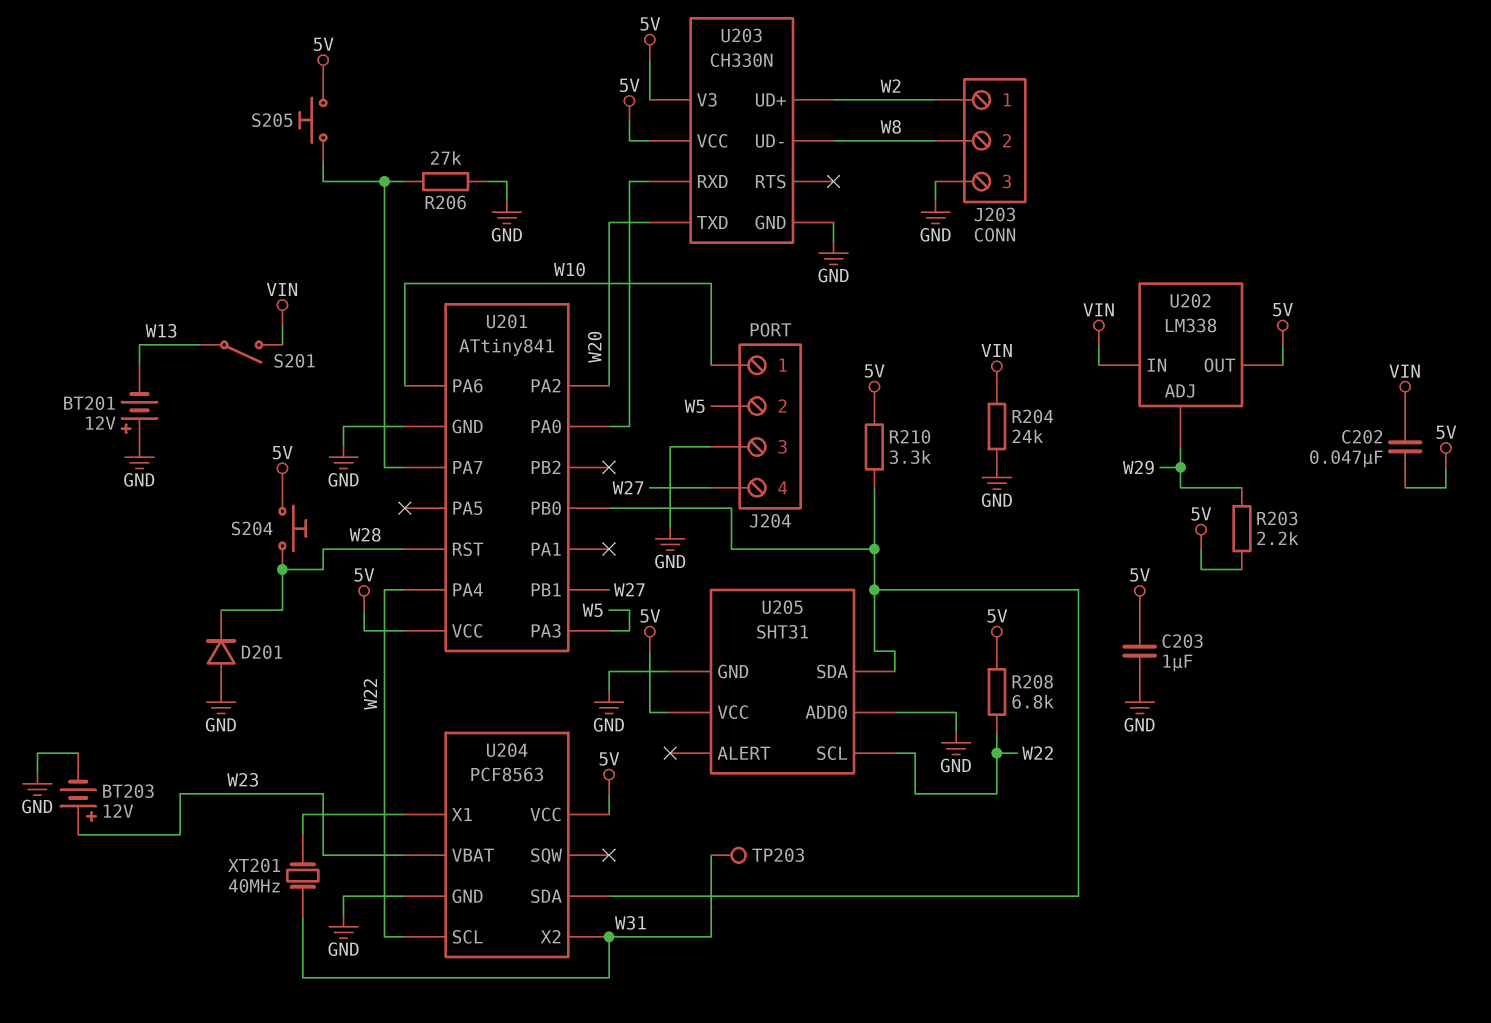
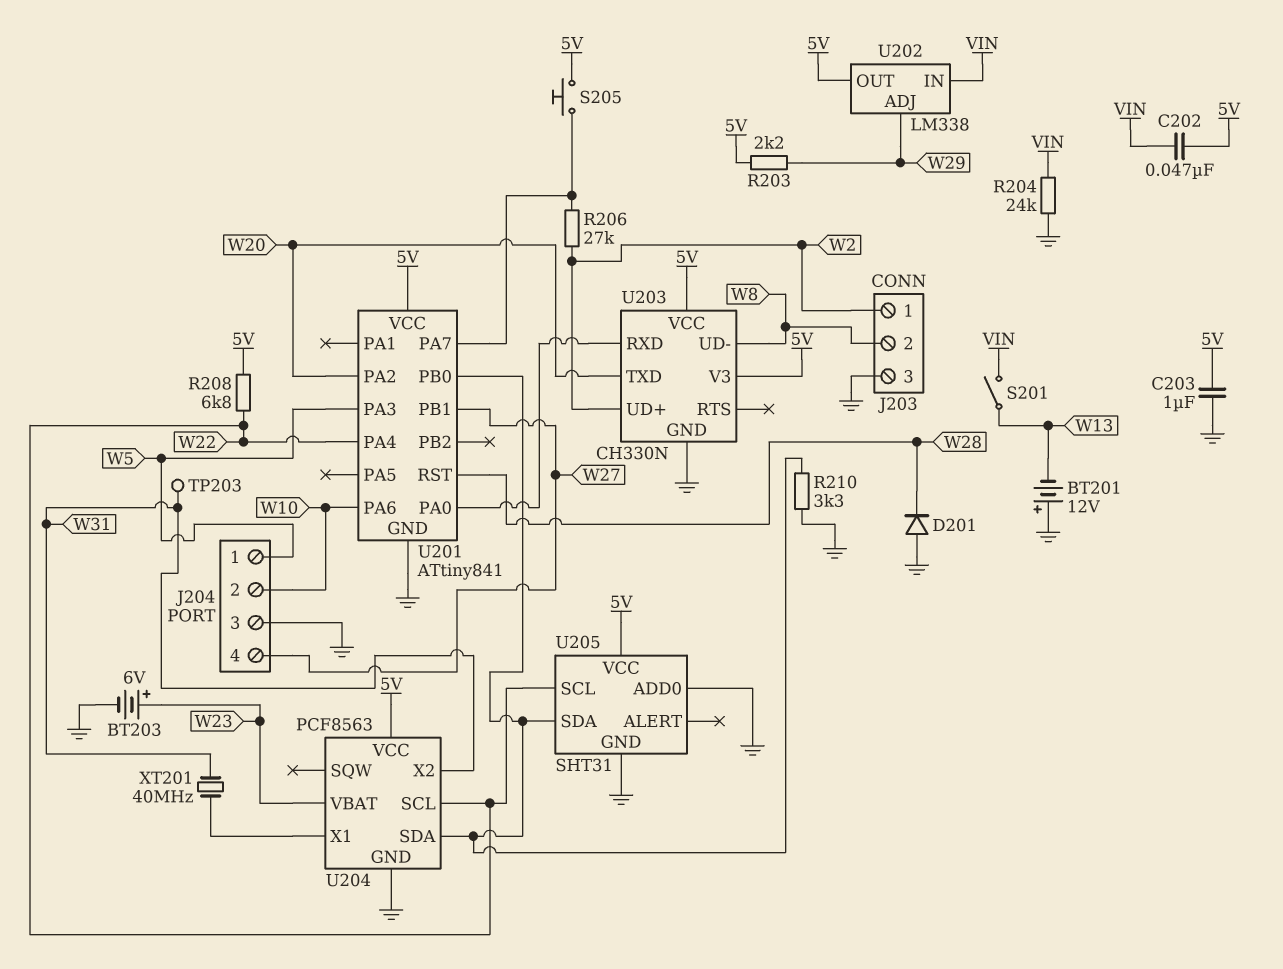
BT203: 12V (plus W23, minus GND) -> 6V (plus W23, minus GND)
J204 pin 1: W10 -> W5
J204 pin 2: W5 -> W10
R206: 27k (GND, U201/PA7) -> 27k (U201/PA7, W2)
R210: 3.3k (5V, U201/PB0) -> 3.3k (GND, U201/PB0)
S204: button (5V, W28) -> none

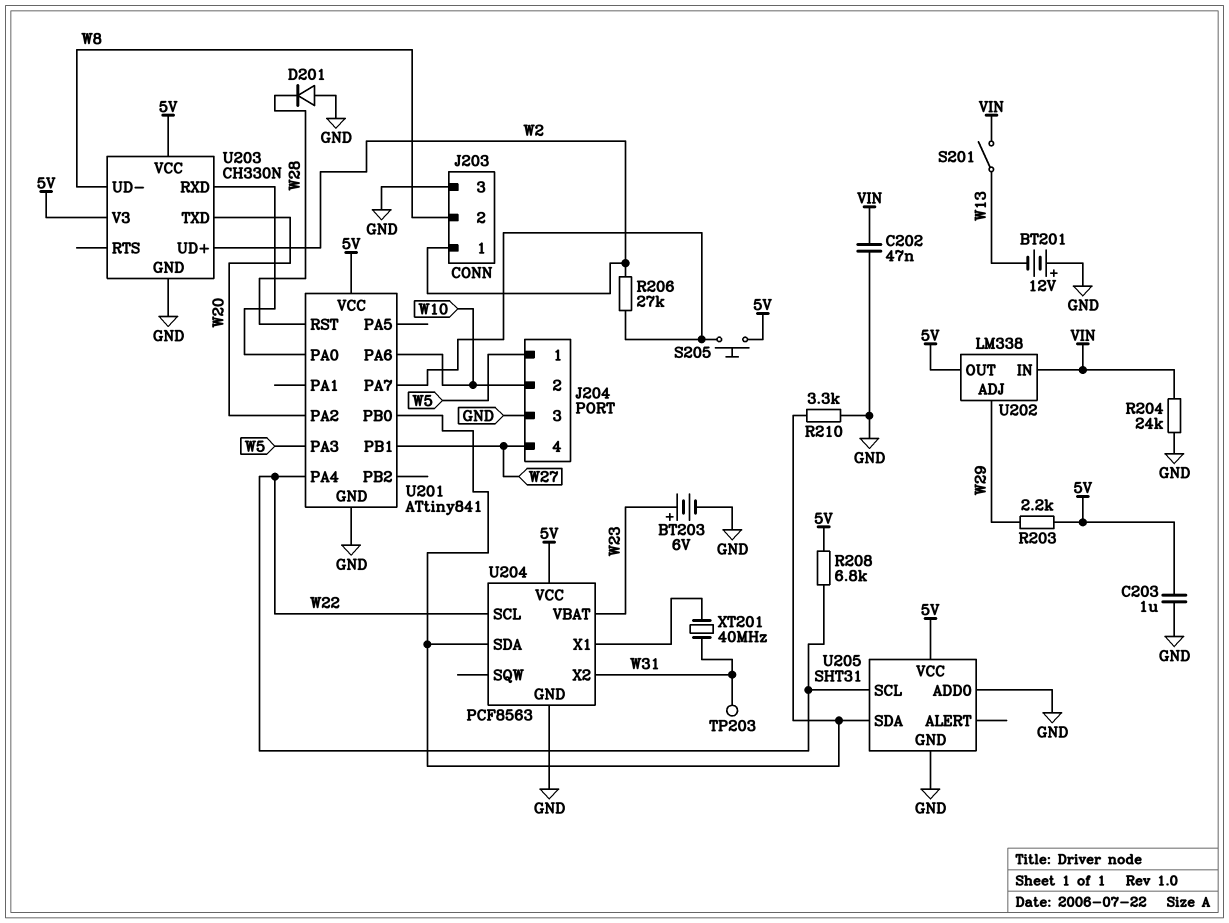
C202: 47nF (5V, VIN) -> 47nF (GND, VIN)

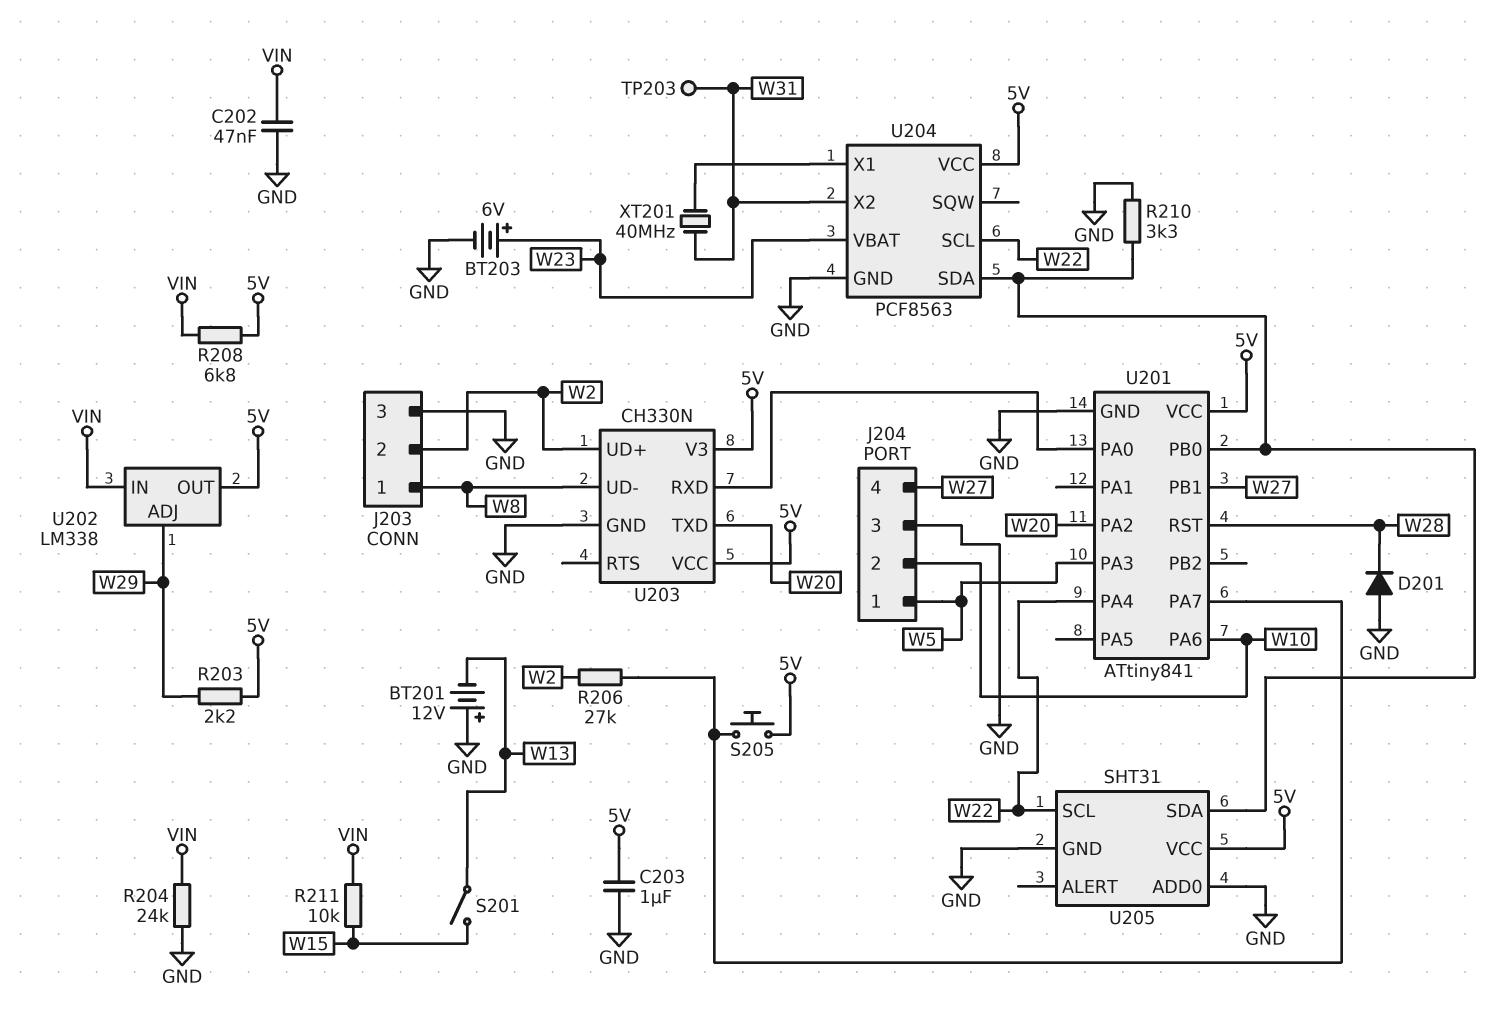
J203 pin 1: W2 -> W8
J203 pin 2: W8 -> W2
R208: 6.8k (5V, W22) -> 6.8k (5V, VIN)
R211: none -> 10k (VIN, W15)
S201: switch (VIN, W13) -> switch (W13, W15)

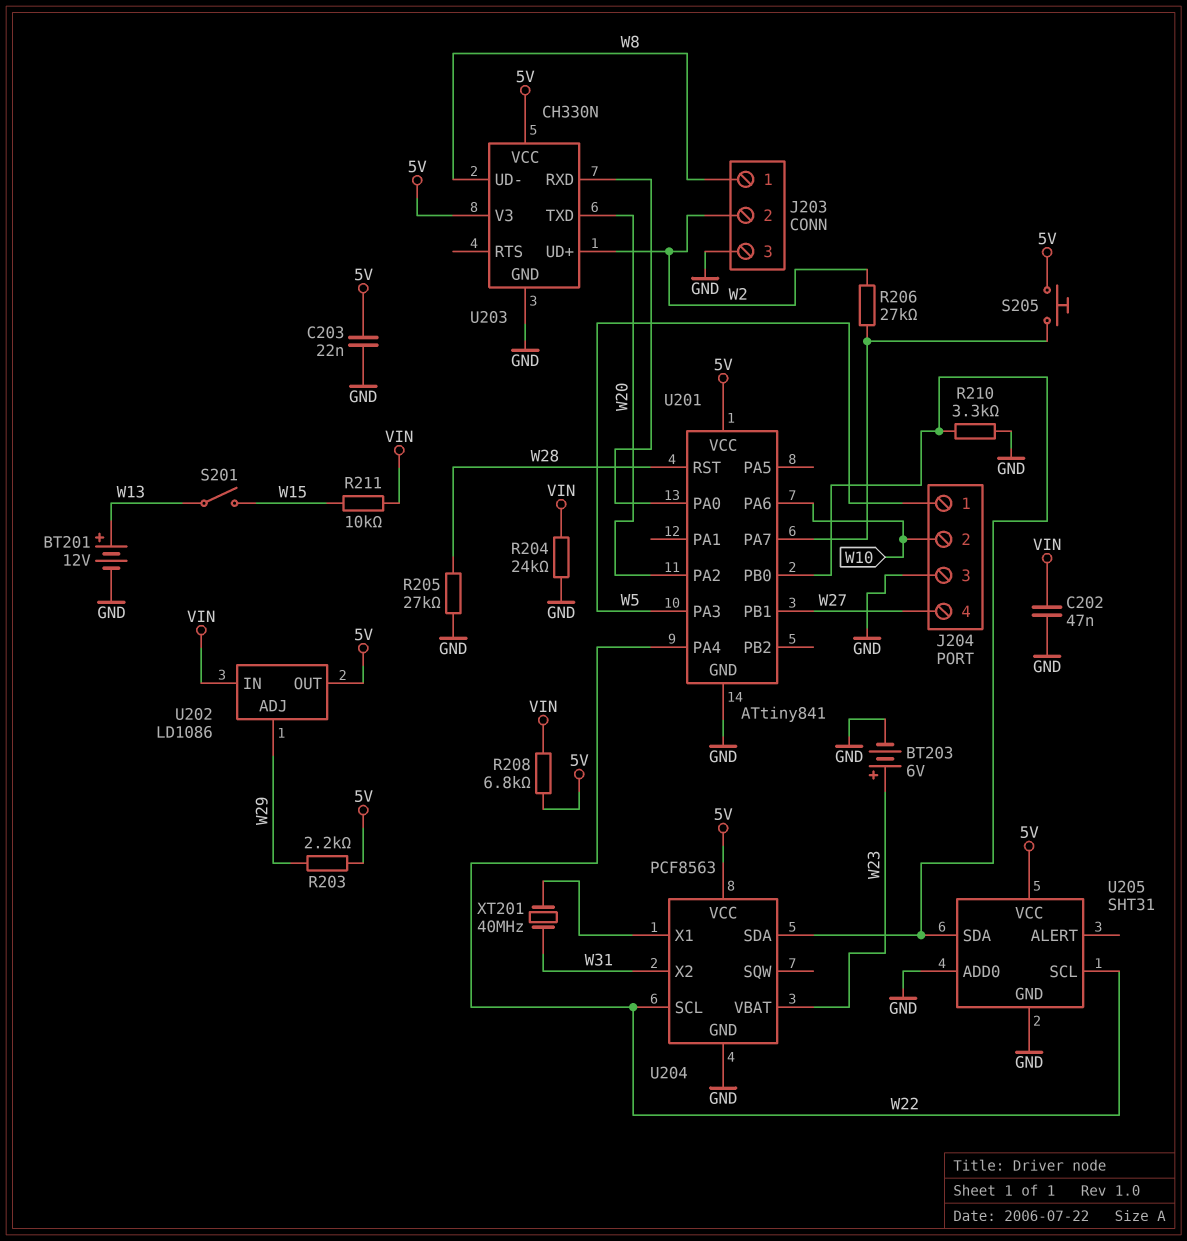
BT201: 12V (plus GND, minus W13) -> 12V (plus W13, minus GND)
C203: 1uF (5V, GND) -> 22nF (5V, GND)
D201: diode (A GND, K W28) -> none
R205: none -> 27k (GND, W28)
TP203: test point (W31) -> none
U202: LM338 -> LD1086

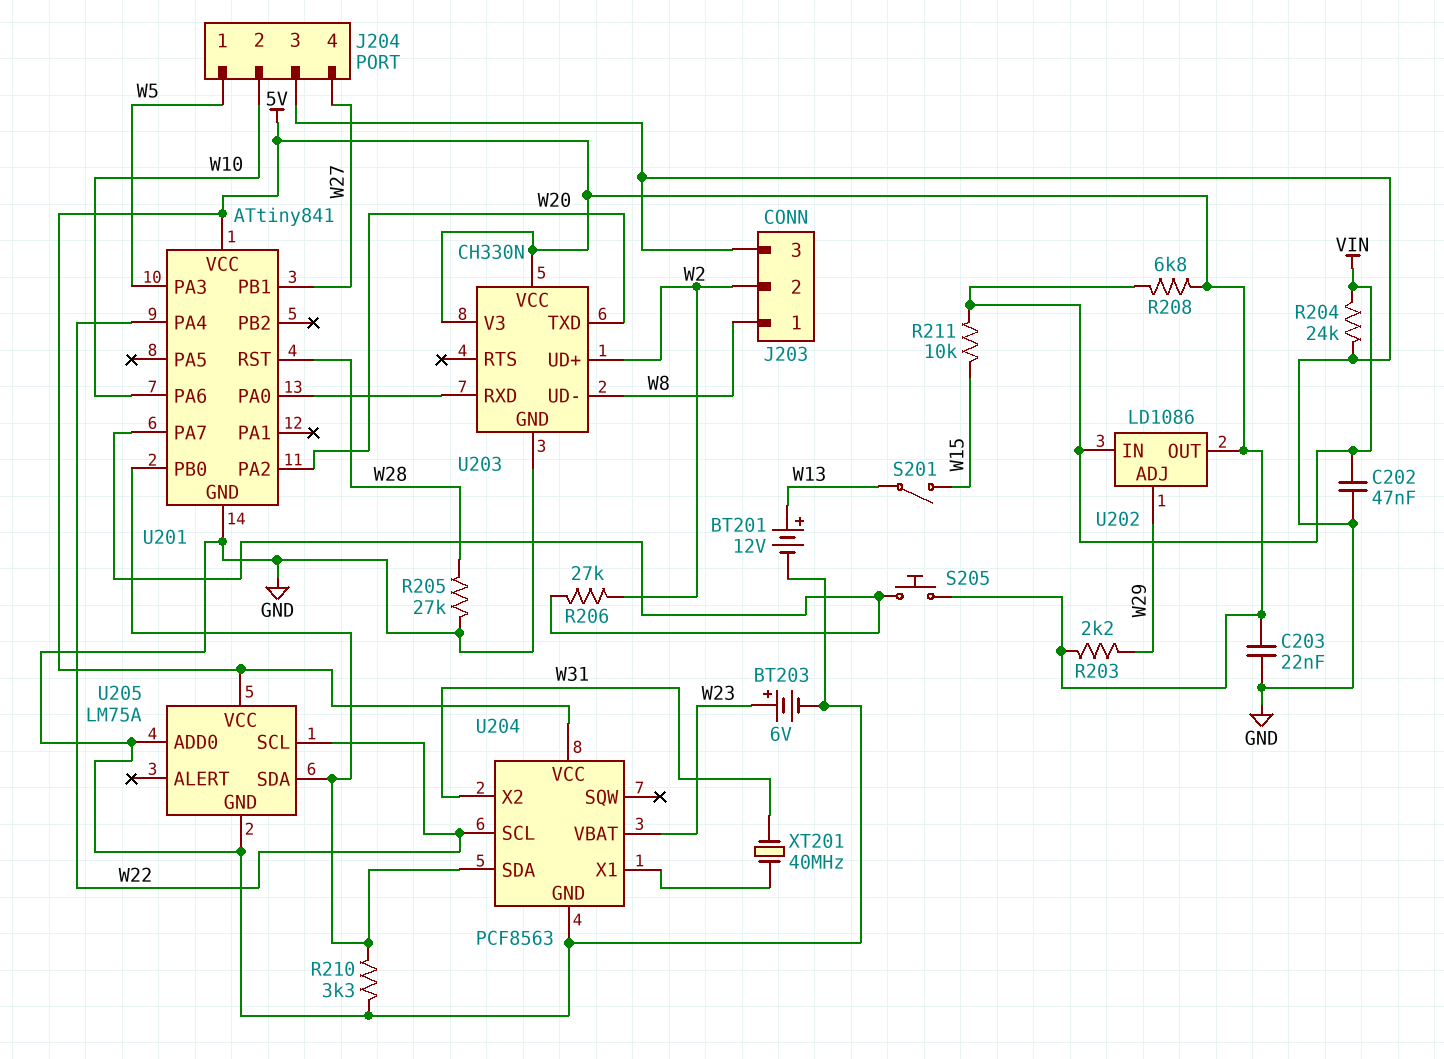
U205: SHT31 -> LM75A

